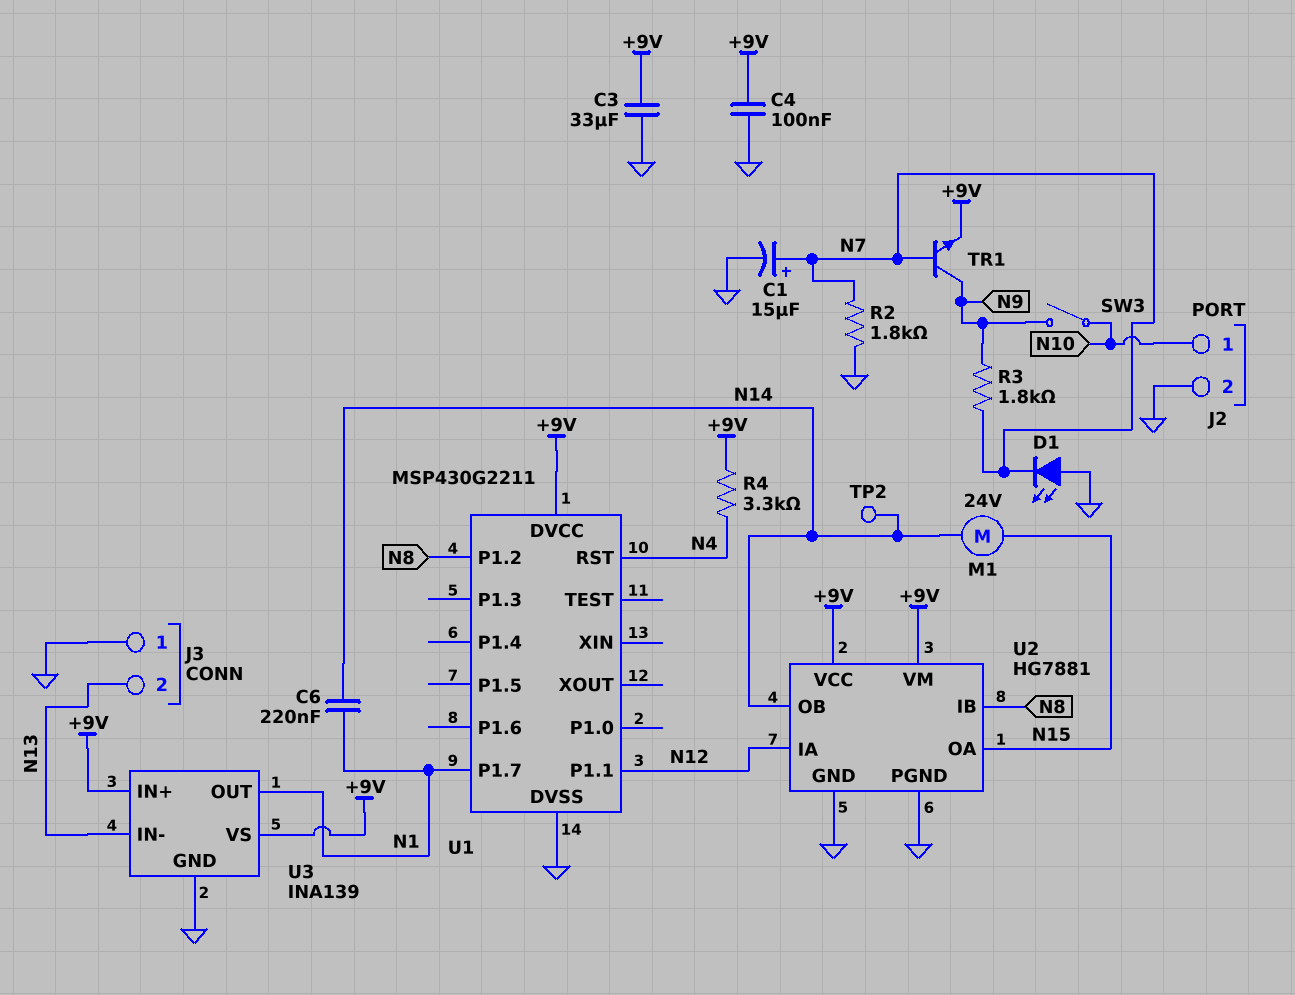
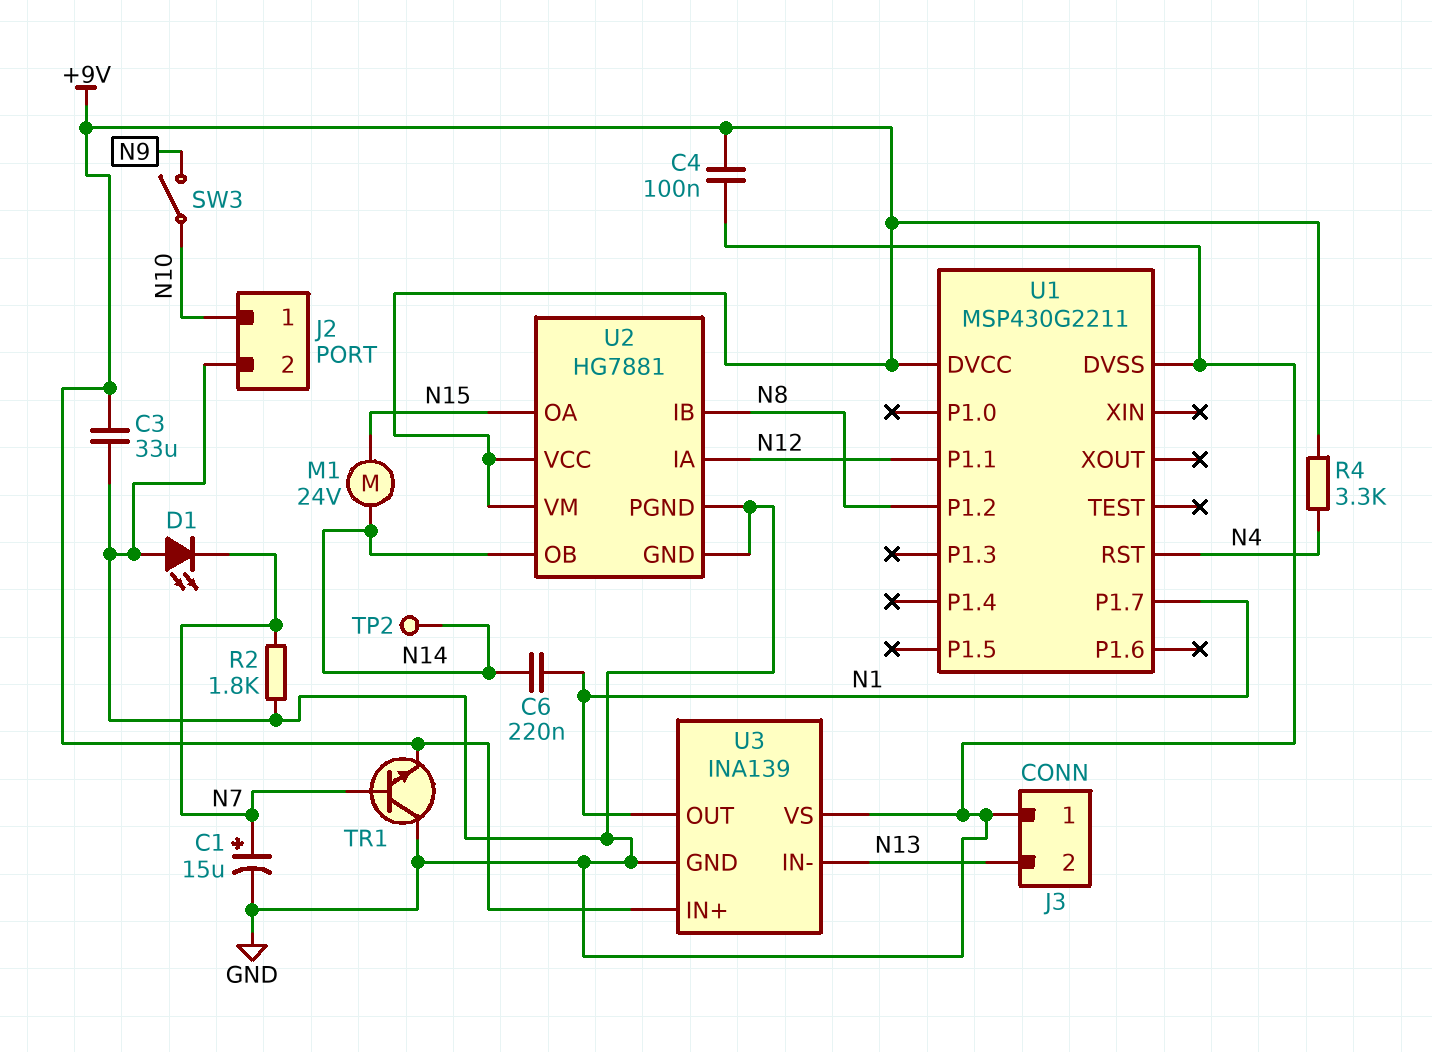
R3: 1.8k (N7, N9) -> none
TR1: NPN (B N7, C N9, E +9V) -> NPN (B N7, C GND, E +9V)
U3 pin VS: +9V -> GND

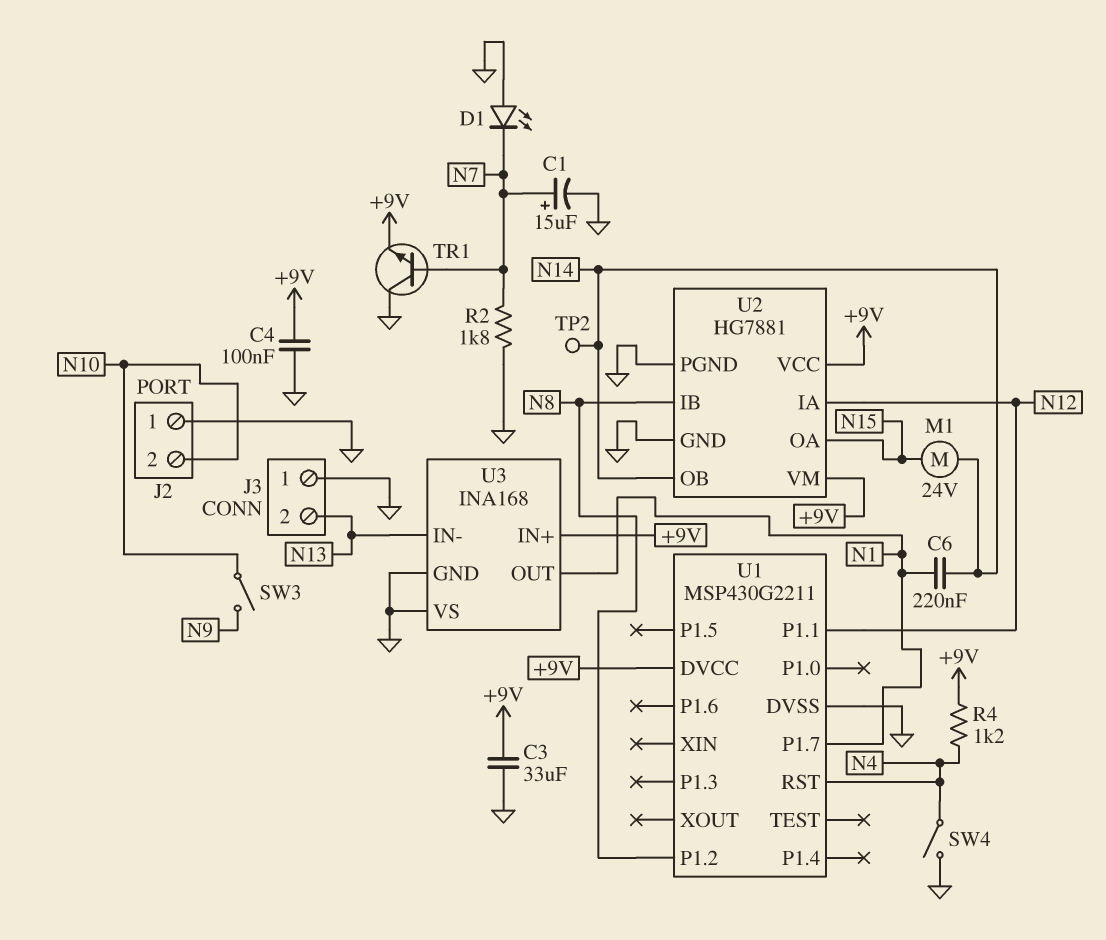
J2 pin 1: N10 -> GND
J2 pin 2: GND -> N10
R4: 3.3k (+9V, N4) -> 1.2k (+9V, N4)
SW4: none -> switch (GND, N4)
U3: INA139 -> INA168

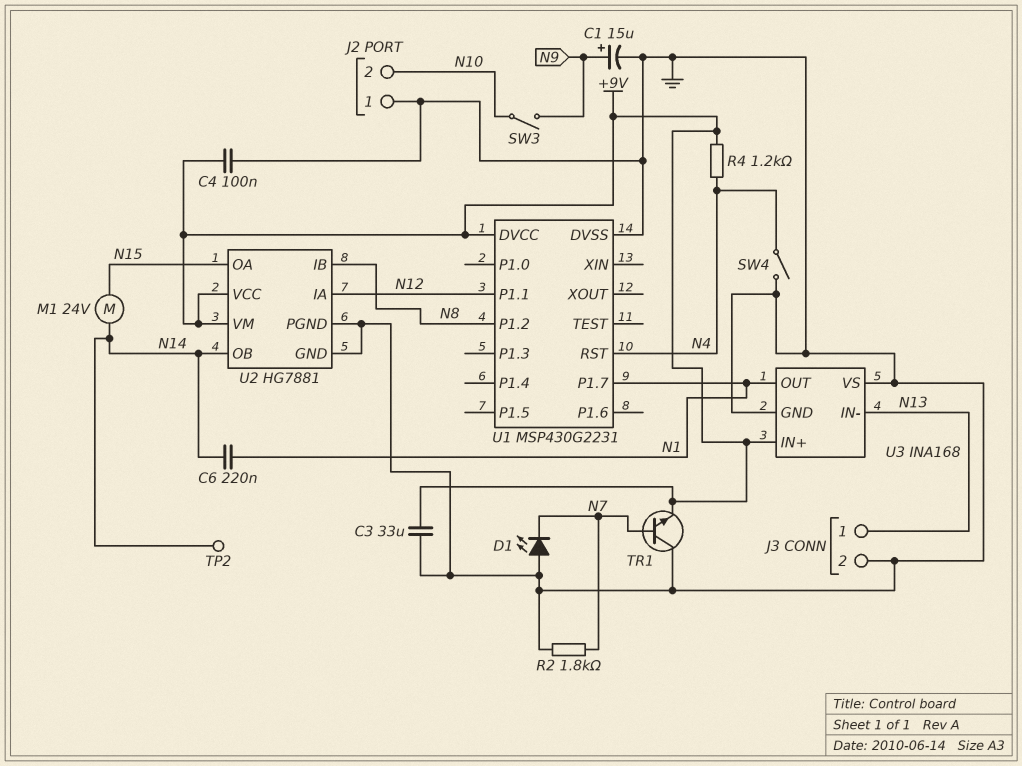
C1: 15uF (plus N7, minus GND) -> 15uF (plus N9, minus GND)
J3 pin 1: GND -> N13
J3 pin 2: N13 -> GND
U1: MSP430G2211 -> MSP430G2231

